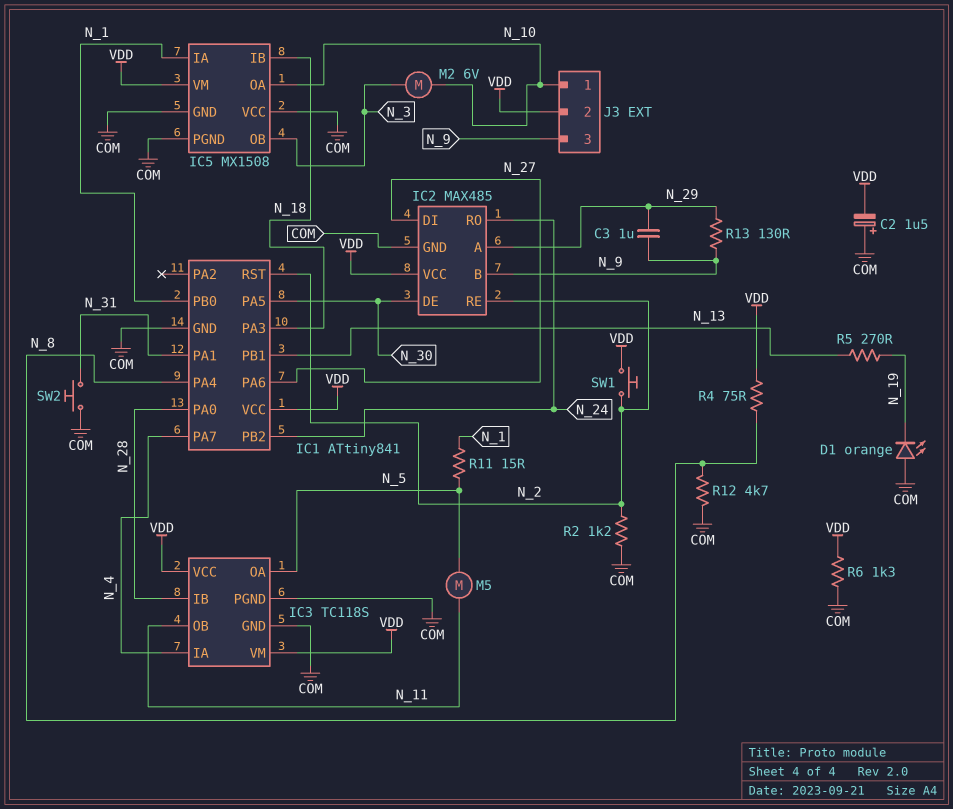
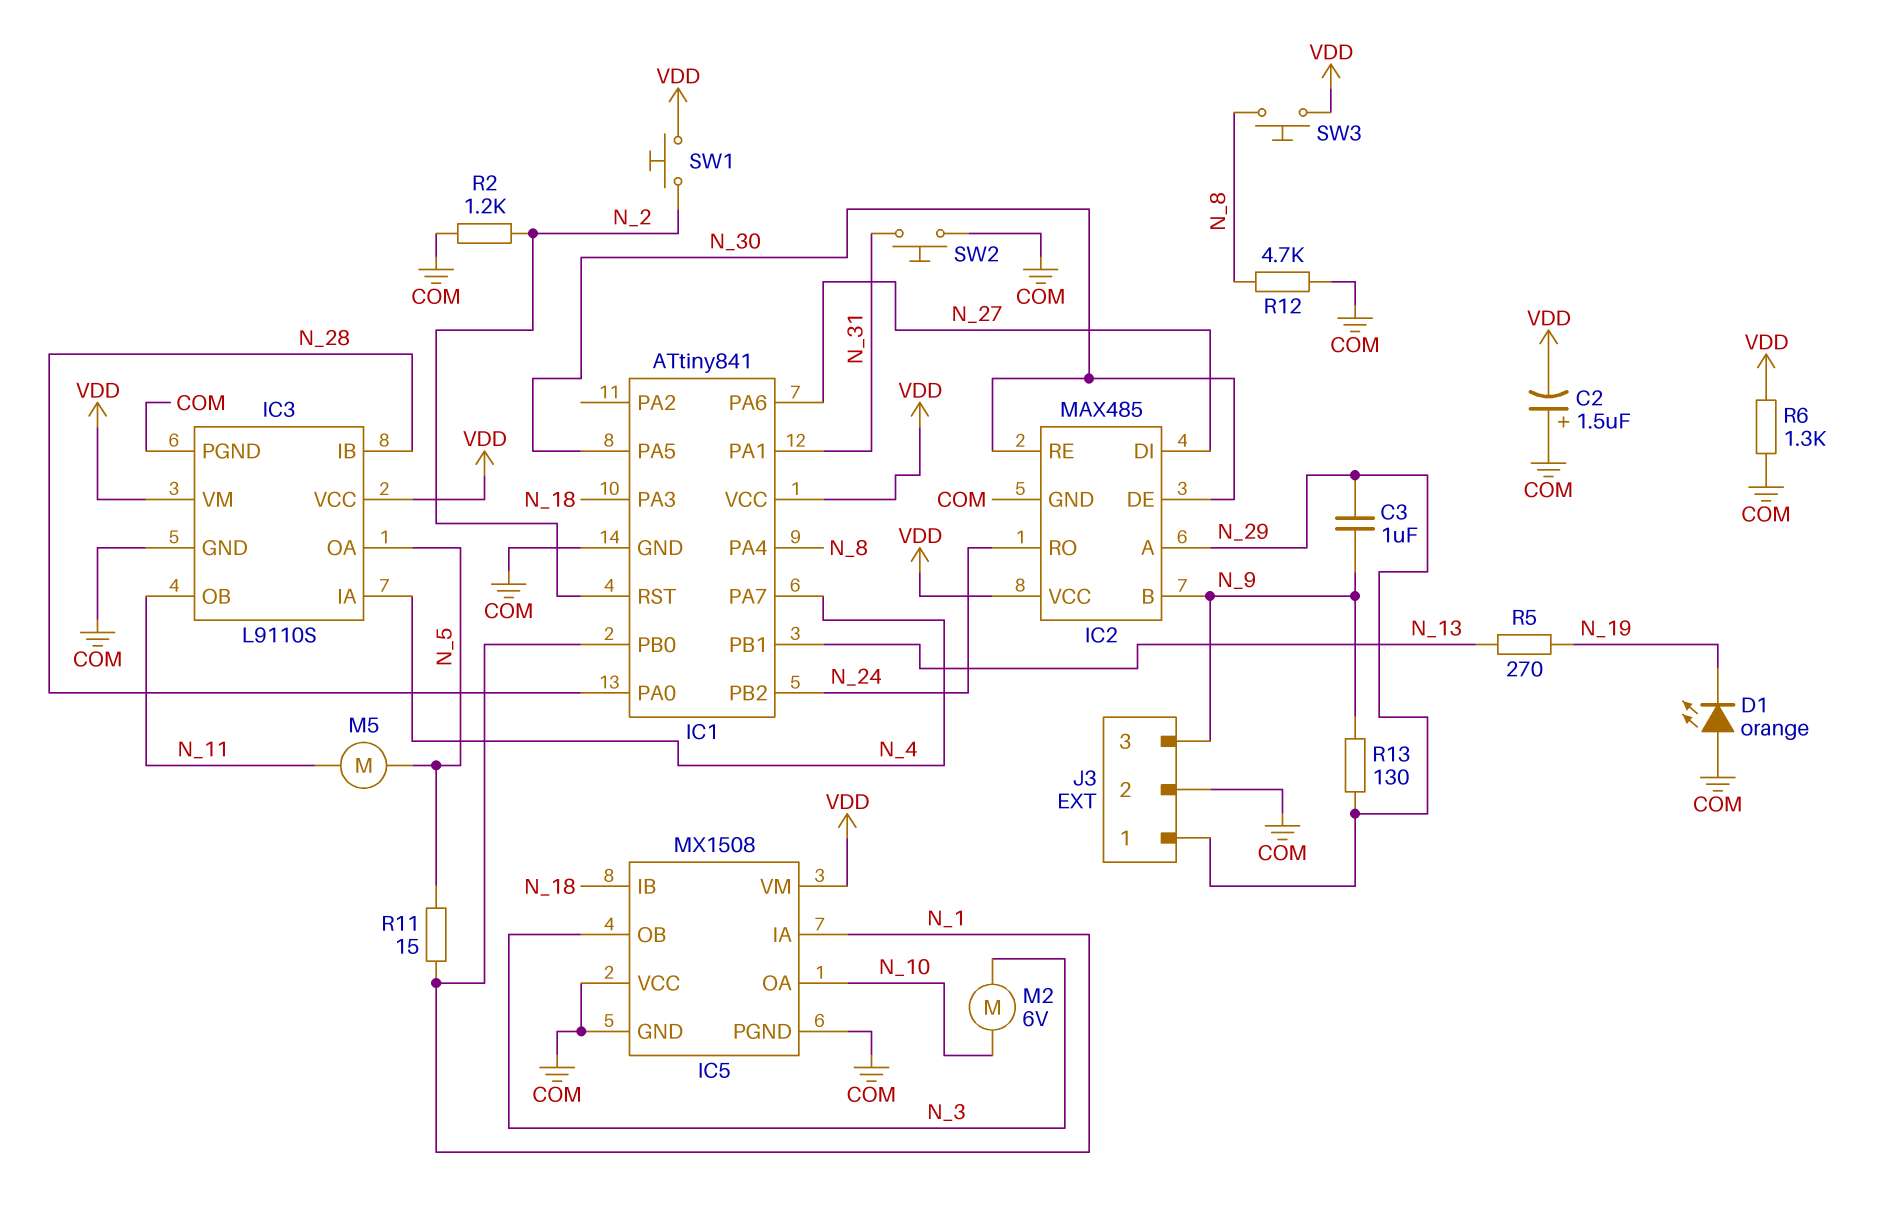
IC2 pin RE: N_2 -> N_30
IC3: TC118S -> L9110S
J3 pin 1: N_10 -> N_29
J3 pin 2: VDD -> COM
R4: 75 (N_8, VDD) -> none
SW3: none -> button (N_8, VDD)

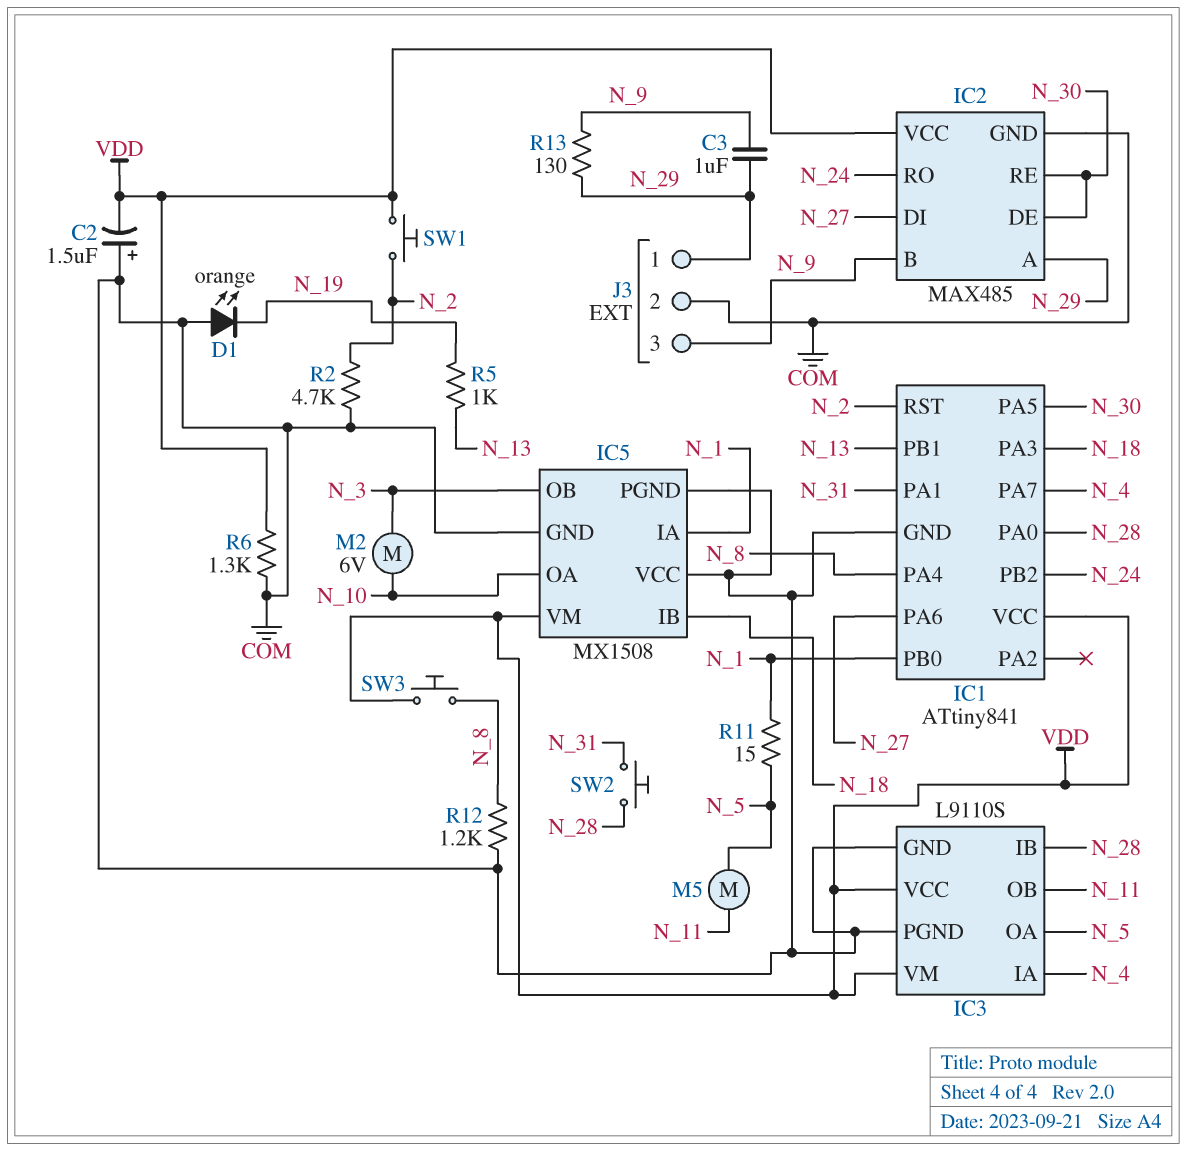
R2: 1.2k (COM, N_2) -> 4.7k (COM, N_2)
R5: 270 (N_13, N_19) -> 1k (N_13, N_19)
R12: 4.7k (COM, N_8) -> 1.2k (COM, N_8)
SW2: button (COM, N_31) -> button (N_28, N_31)

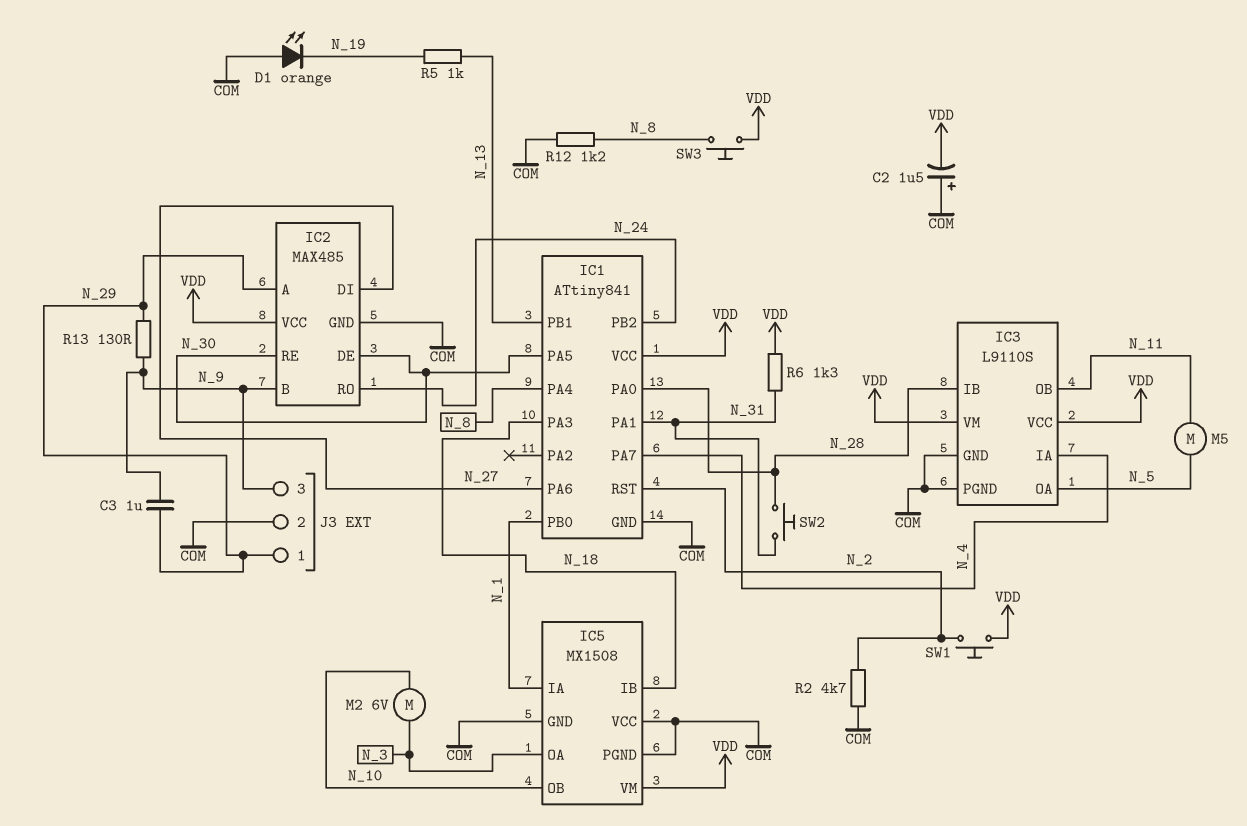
IC5 pin OA: N_10 -> N_3
IC5 pin OB: N_3 -> N_10
R6: 1.3k (COM, VDD) -> 1.3k (N_31, VDD)
R11: 15 (N_1, N_5) -> none

